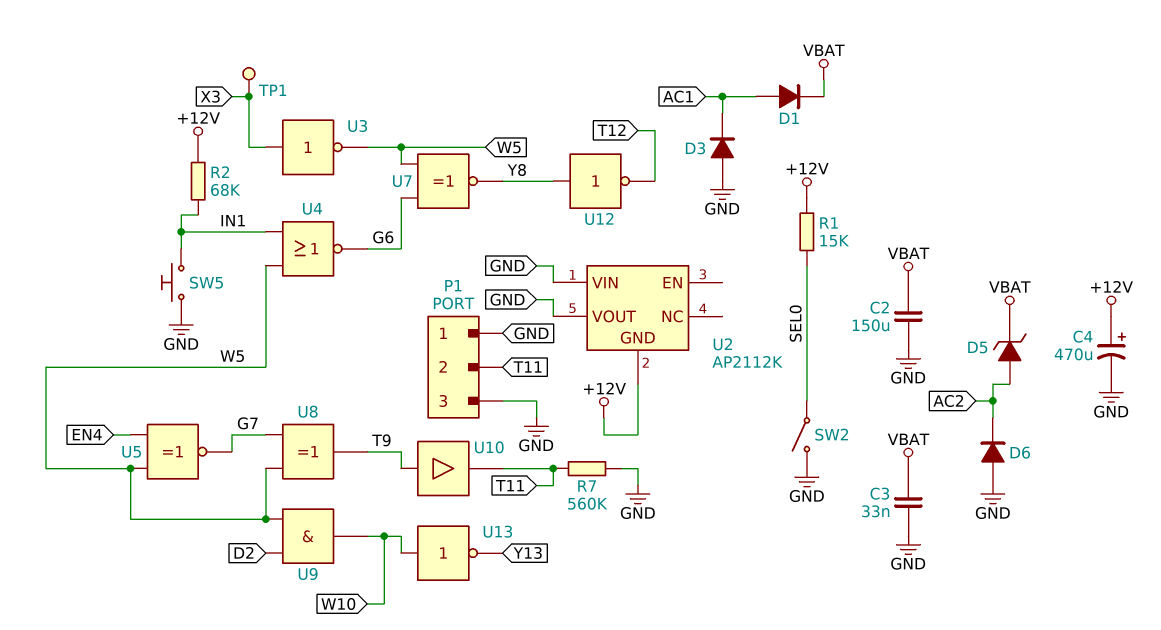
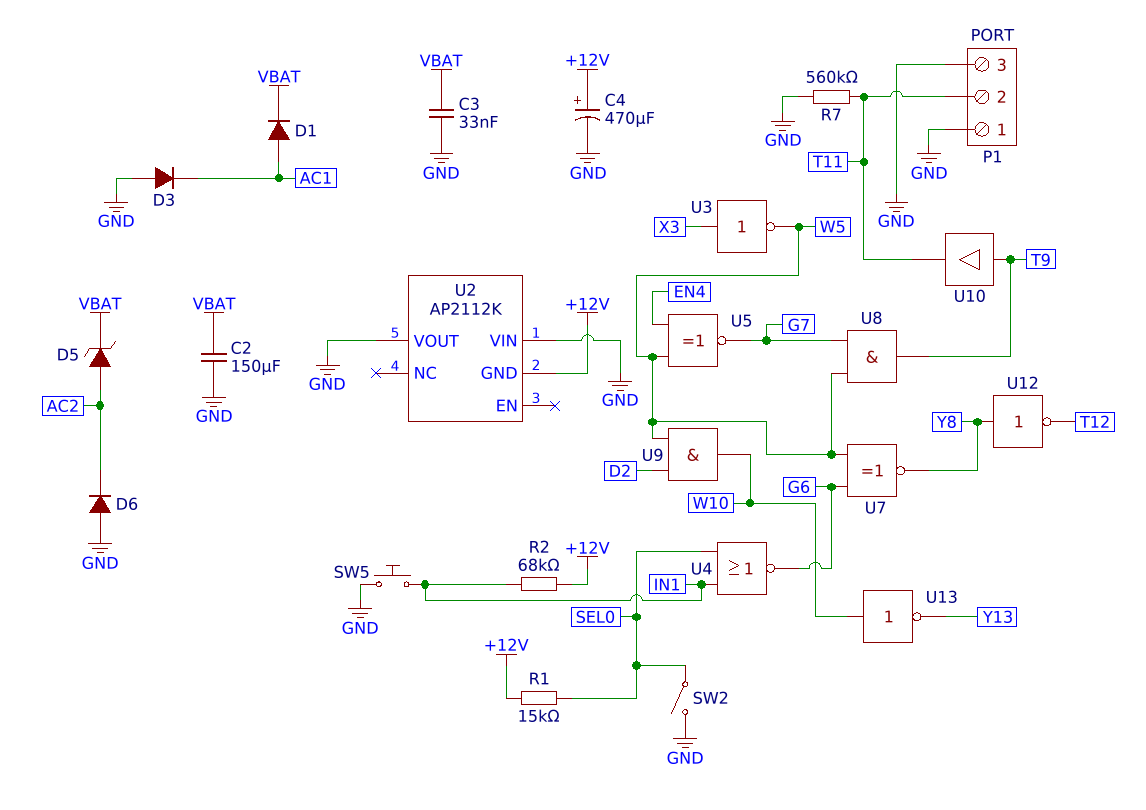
TP1: test point (X3) -> none
U4: NOR (in IN1, in W5, out G6) -> NOR (in IN1, in SEL0, out G6)
U8: XOR (in G7, in W5, out T9) -> AND (in G7, in W5, out T9)

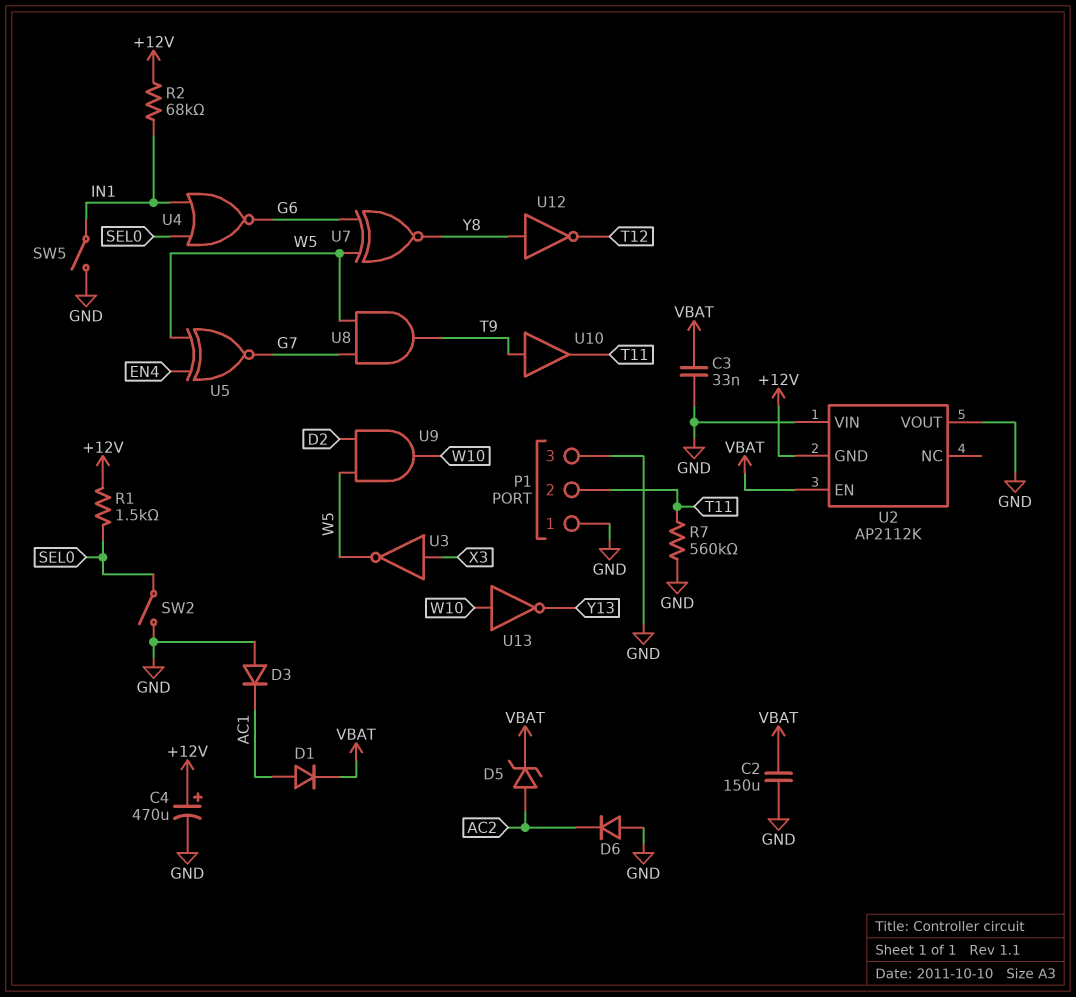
R1: 15k (+12V, SEL0) -> 1.5k (+12V, SEL0)
SW5: button (GND, IN1) -> switch (GND, IN1)
U2 pin EN: none -> VBAT

